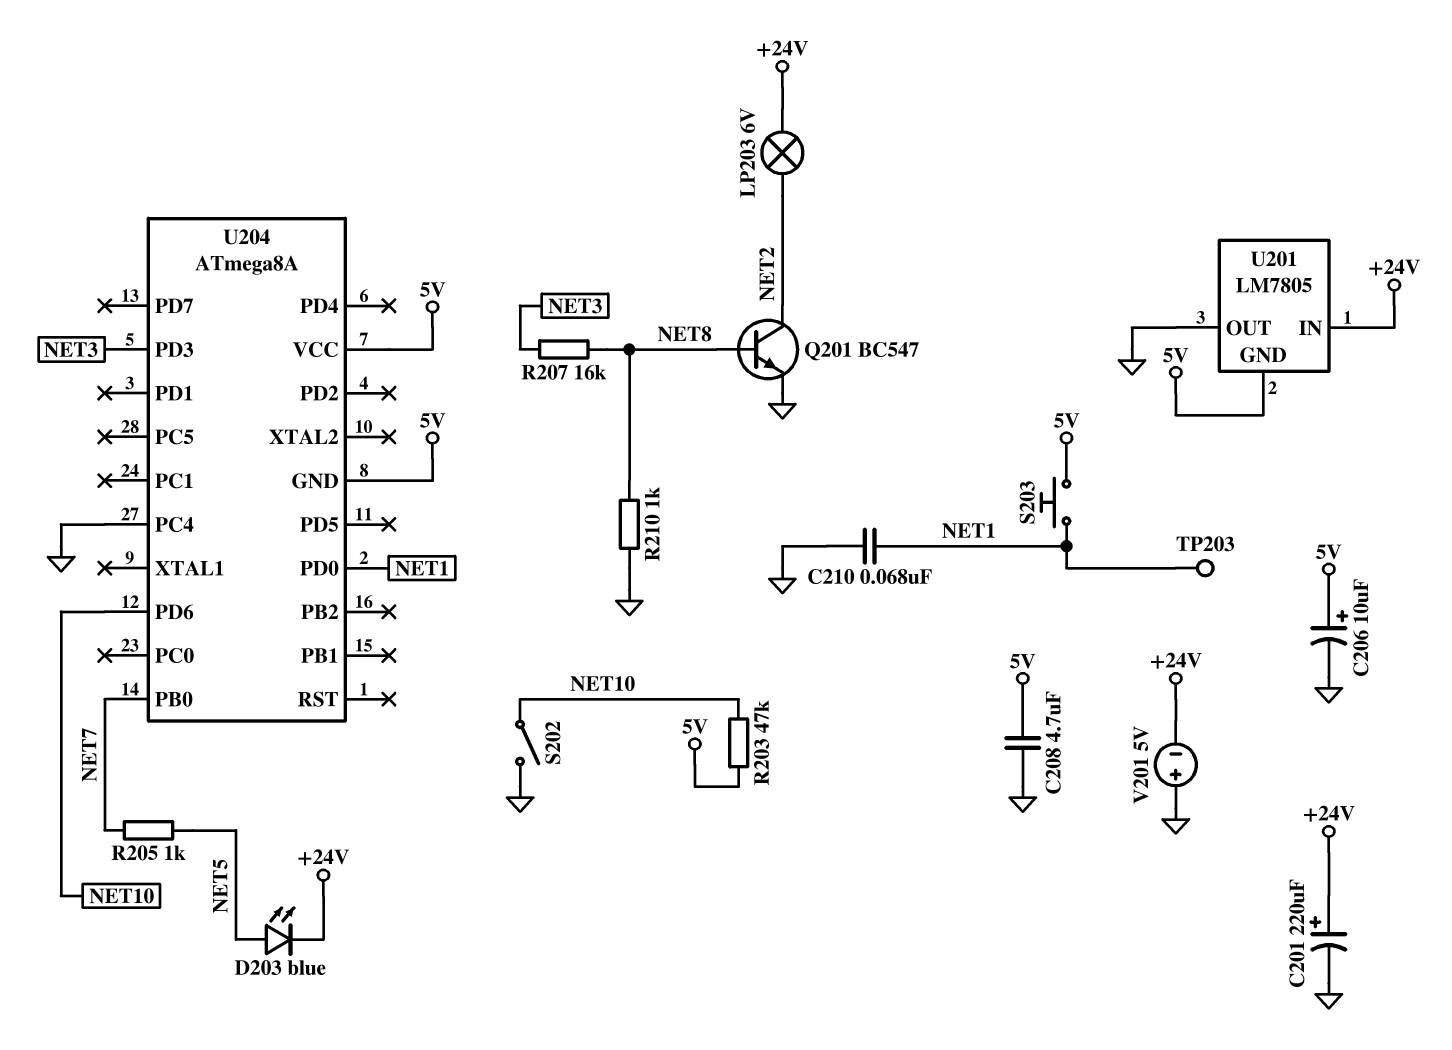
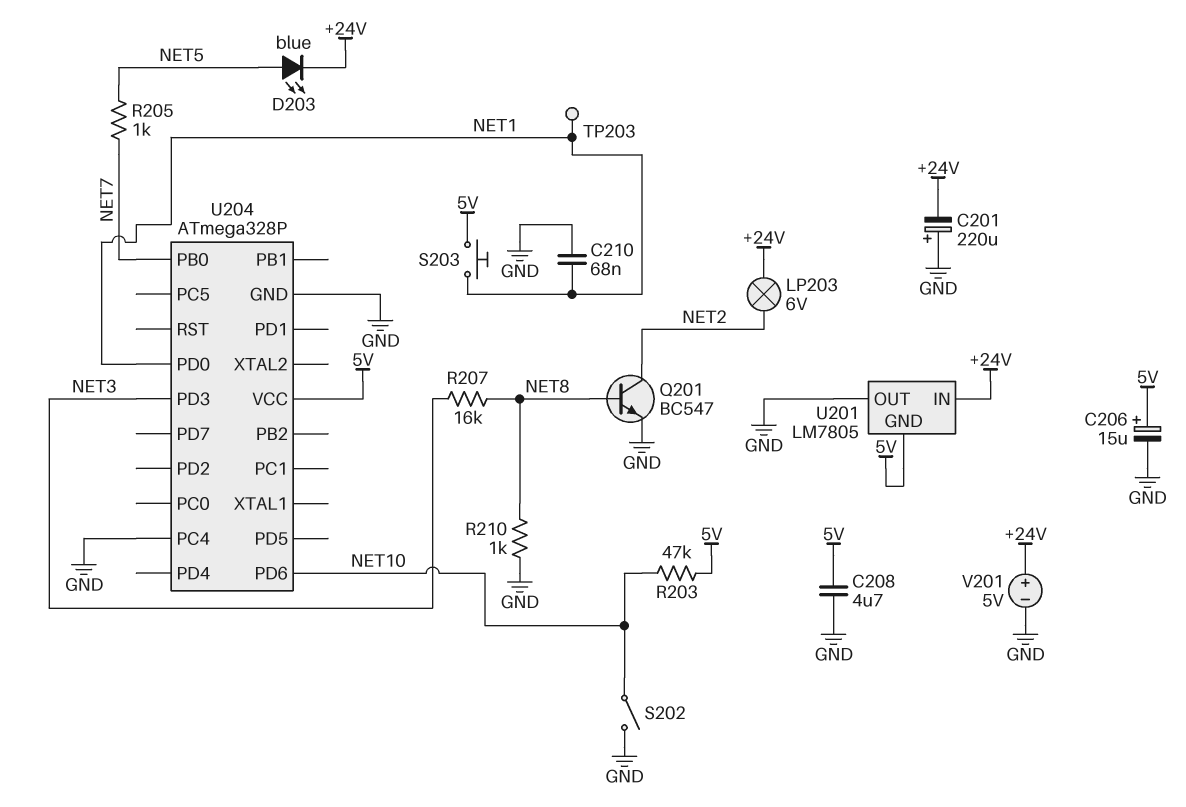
C201: 220uF (plus +24V, minus GND) -> 220uF (plus GND, minus +24V)
C206: 10uF (plus 5V, minus GND) -> 15uF (plus 5V, minus GND)
U204: ATmega8A -> ATmega328P
U204 pin GND: 5V -> GND
V201: 5V (plus GND, minus +24V) -> 5V (plus +24V, minus GND)

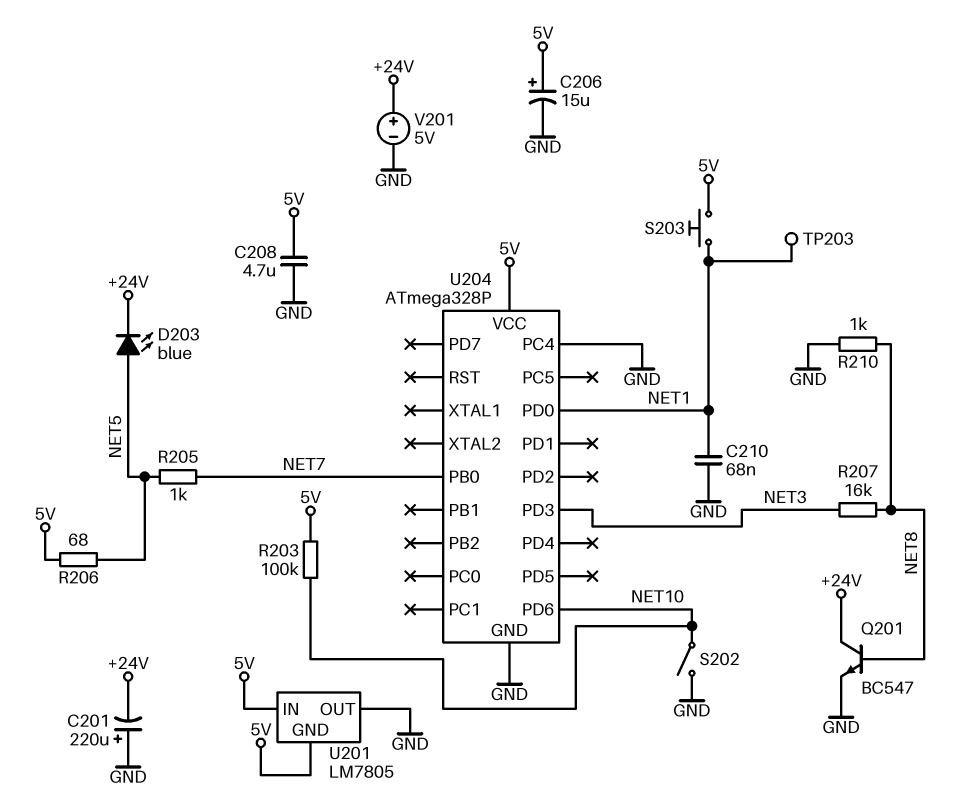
LP203: lamp 6V (+24V, NET2) -> none
Q201: NPN BC547 (B NET8, C NET2, E GND) -> NPN BC547 (B NET8, C +24V, E GND)
R203: 47k (5V, NET10) -> 100k (5V, NET10)
R206: none -> 68 (5V, NET5)
U201 pin IN: +24V -> 5V

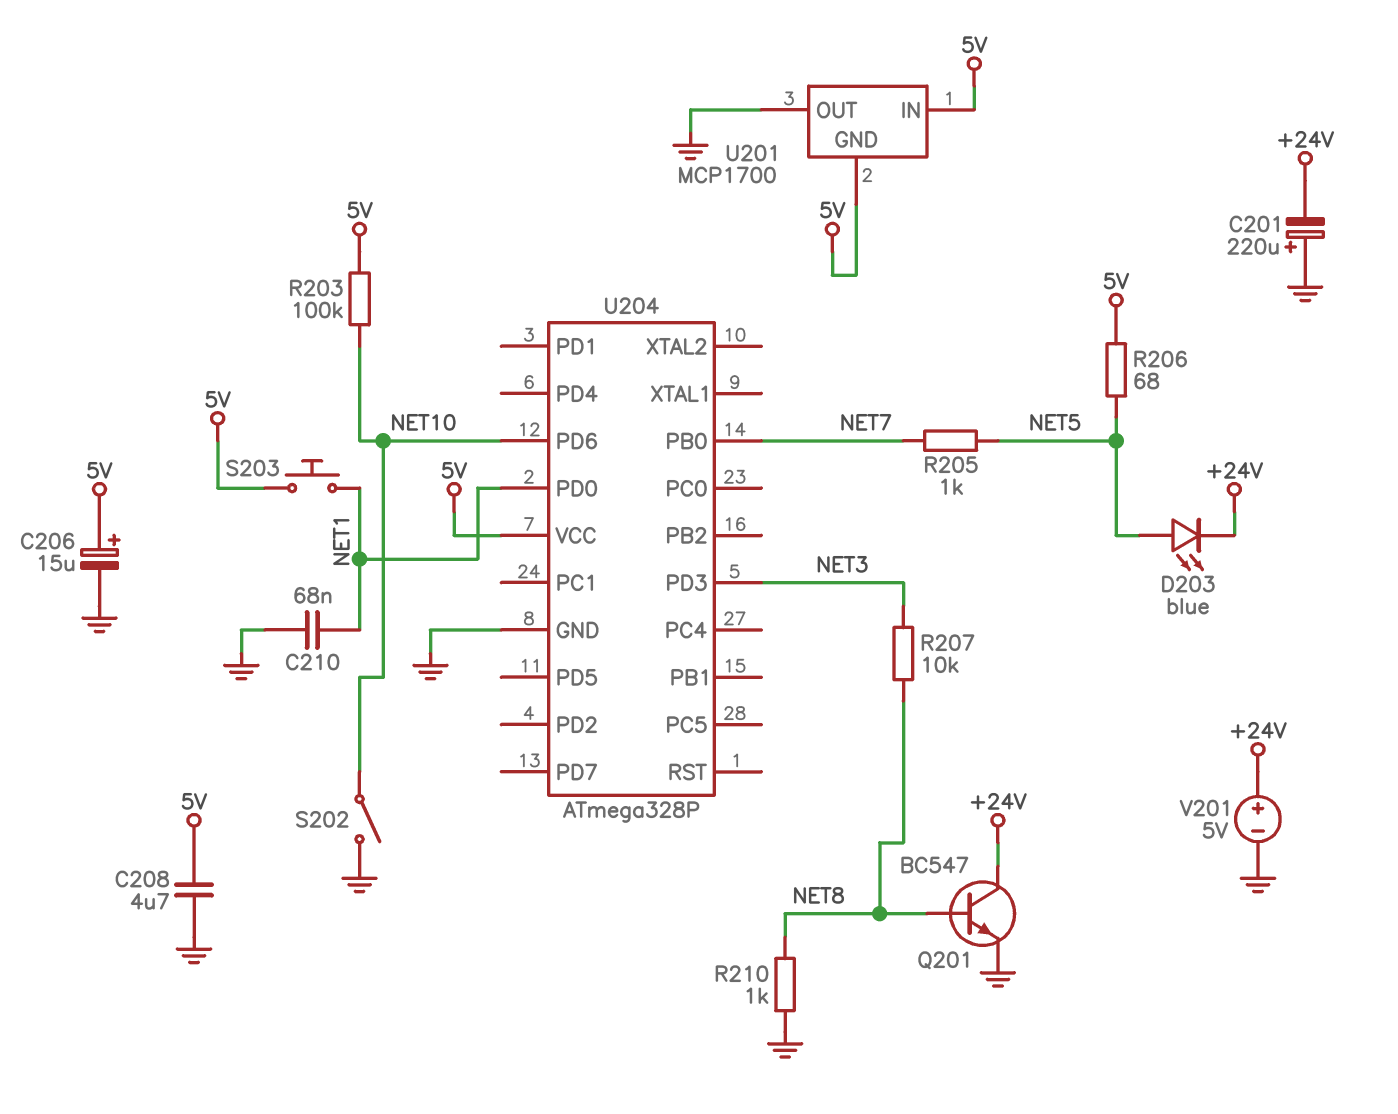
R207: 16k (NET3, NET8) -> 10k (NET3, NET8)
TP203: test point (NET1) -> none
U201: LM7805 -> MCP1700
U204 pin PC4: GND -> none

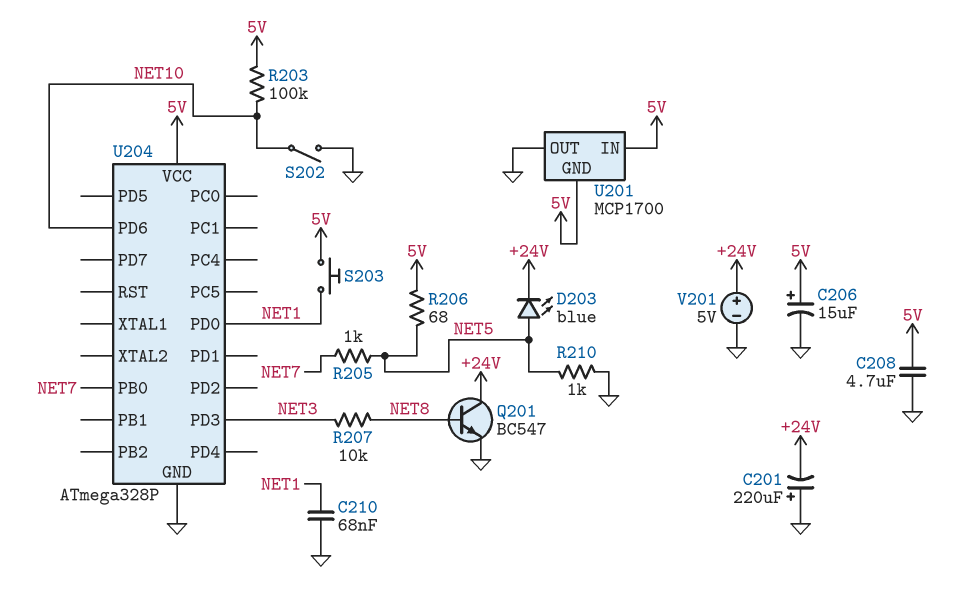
R210: 1k (GND, NET8) -> 1k (GND, NET5)

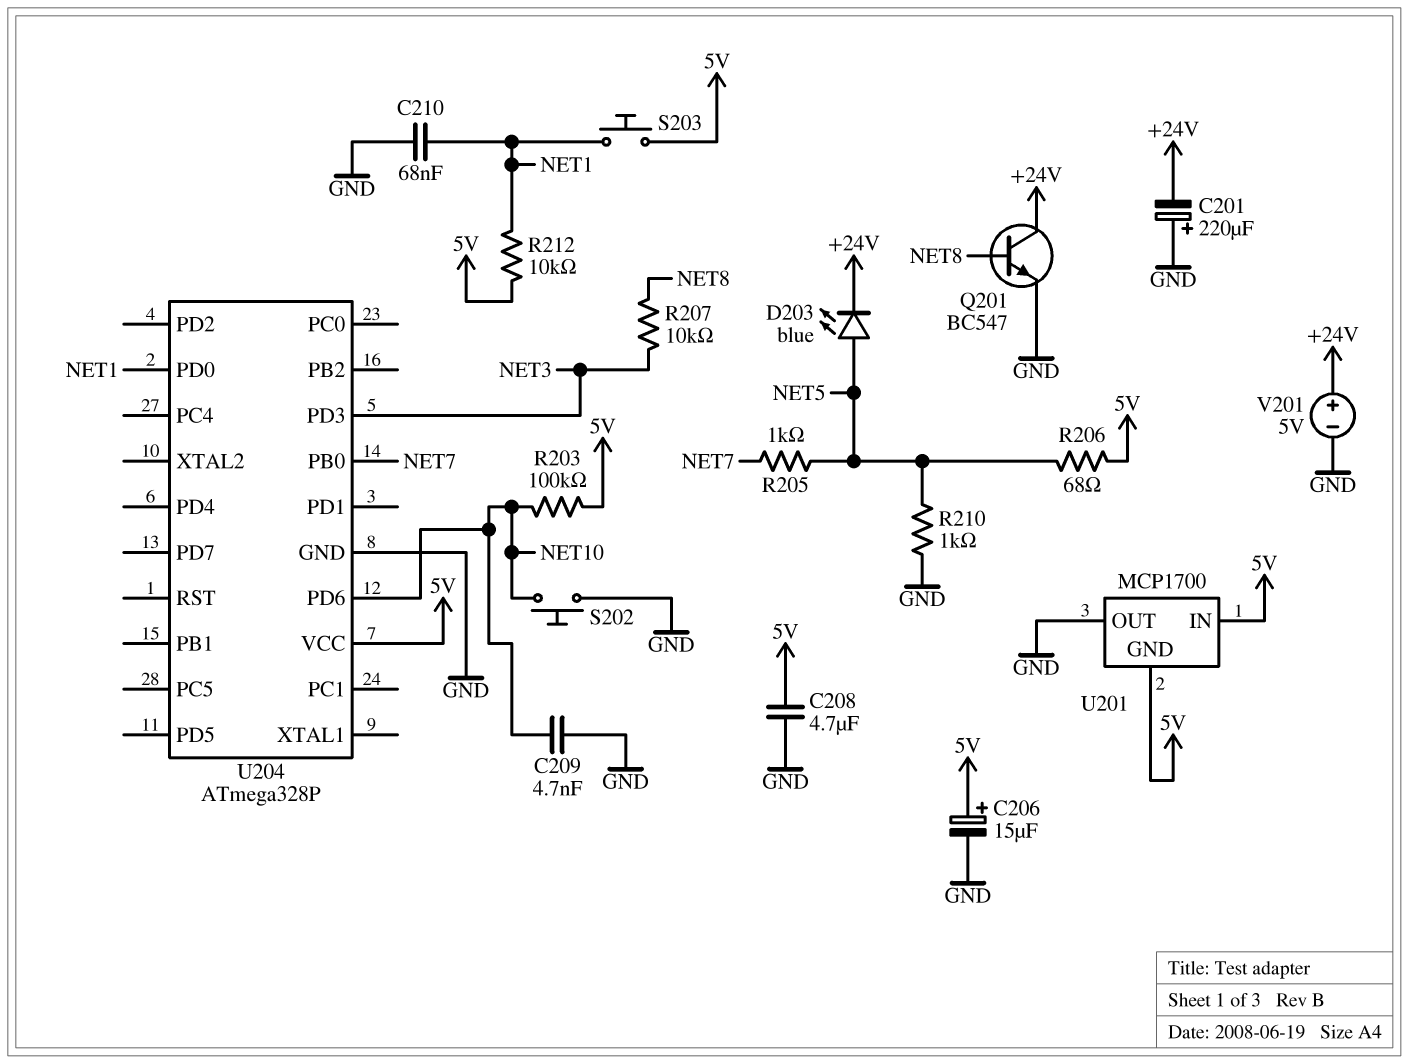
C209: none -> 4.7nF (GND, NET10)
R212: none -> 10k (5V, NET1)
S202: switch (GND, NET10) -> button (GND, NET10)

